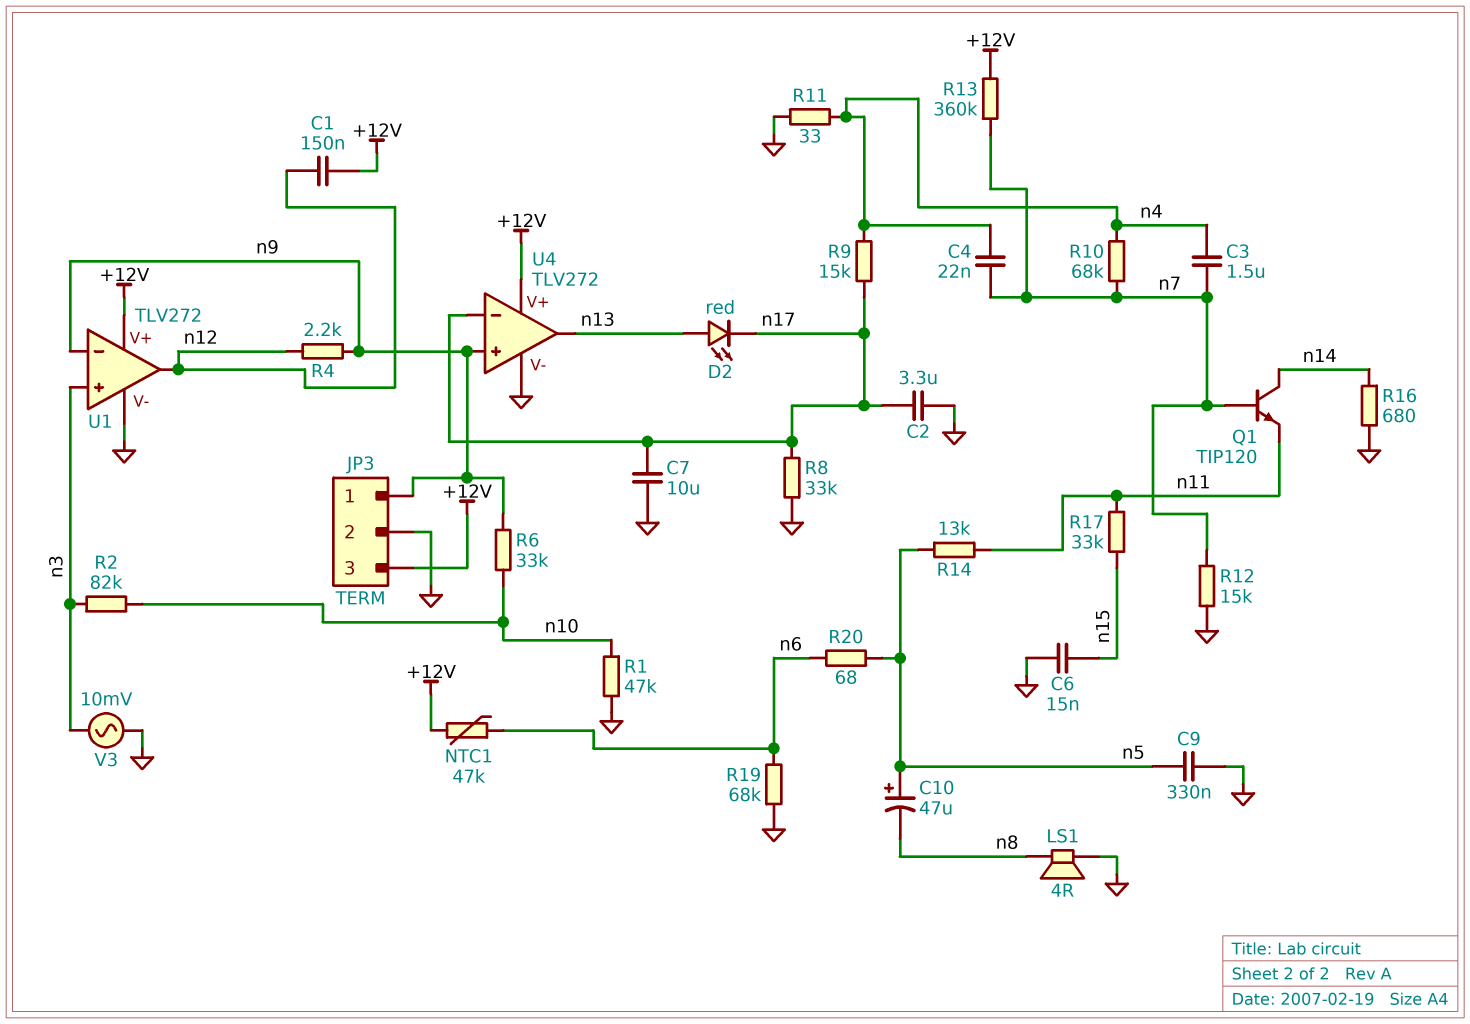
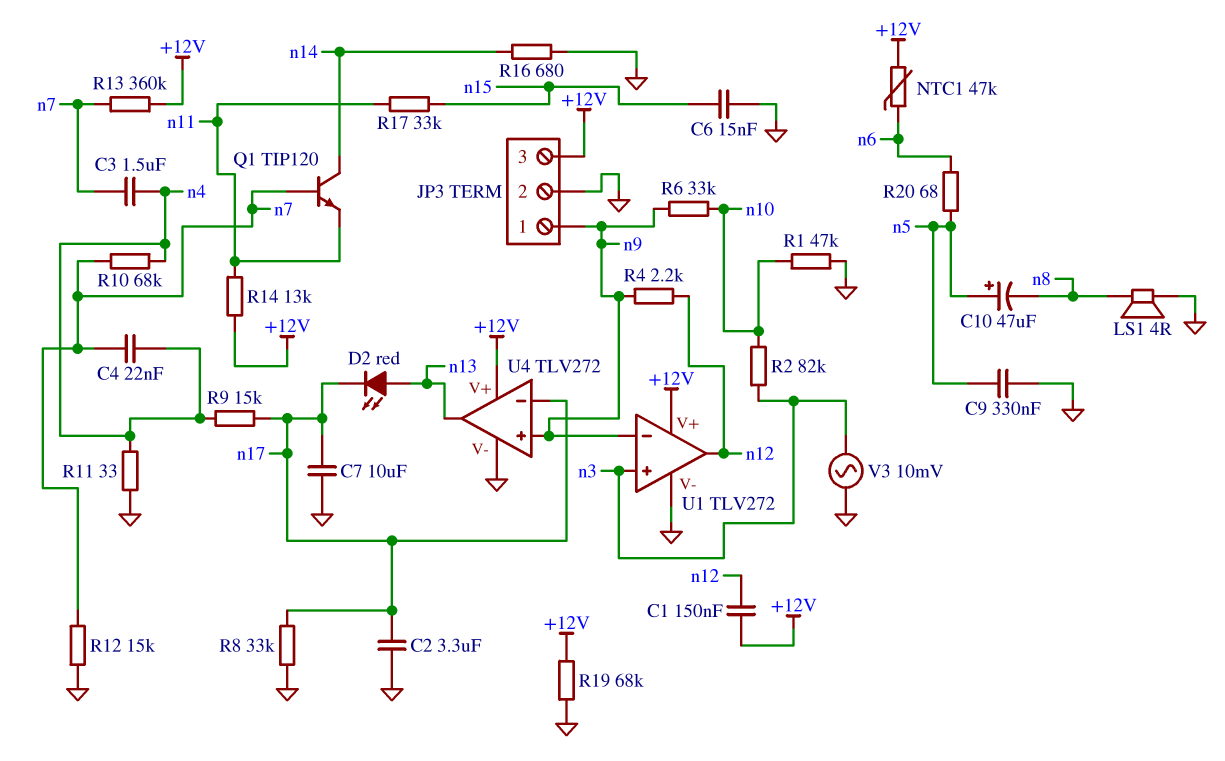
R14: 13k (n5, n11) -> 13k (+12V, n11)
R19: 68k (GND, n6) -> 68k (+12V, GND)

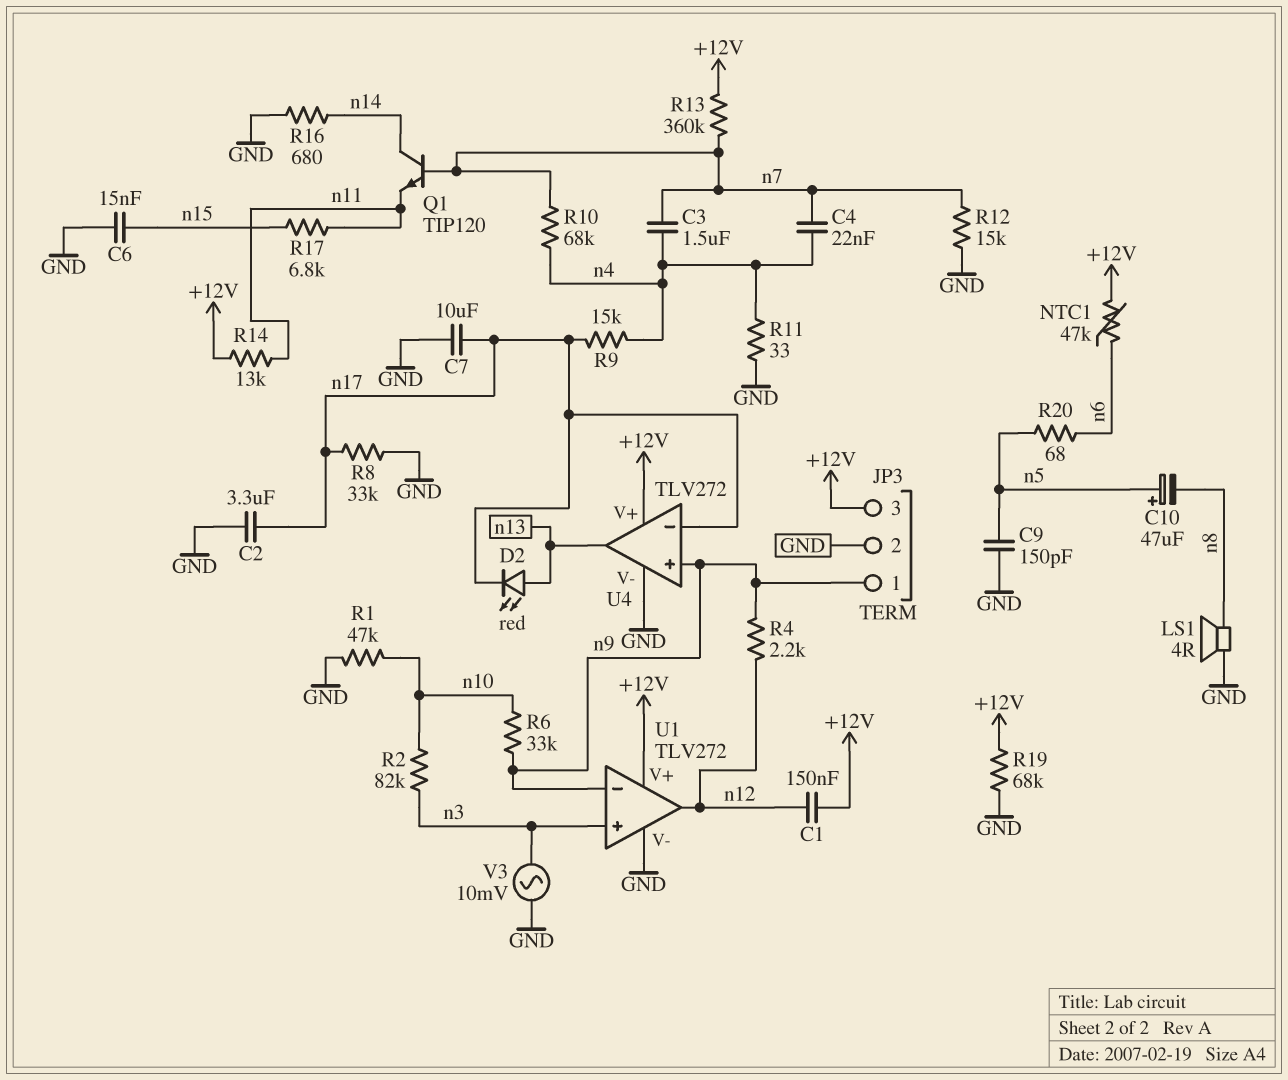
C9: 330nF (GND, n5) -> 150pF (GND, n5)
R17: 33k (n11, n15) -> 6.8k (n11, n15)

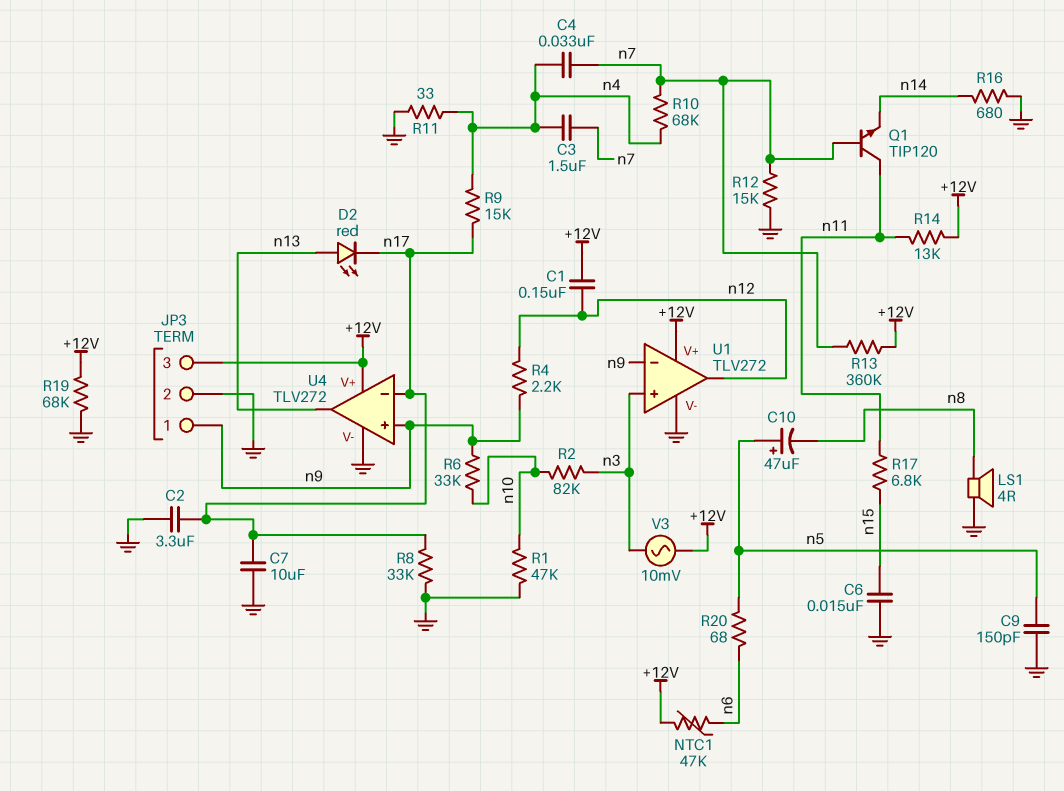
C4: 22nF (n4, n7) -> 33nF (n4, n7)
Q1: NPN TIP120 (B n7, C n14, E n11) -> NPN TIP120 (B n7, C n11, E n14)
V3: AC 10mV (GND, n3) -> AC 10mV (+12V, n3)

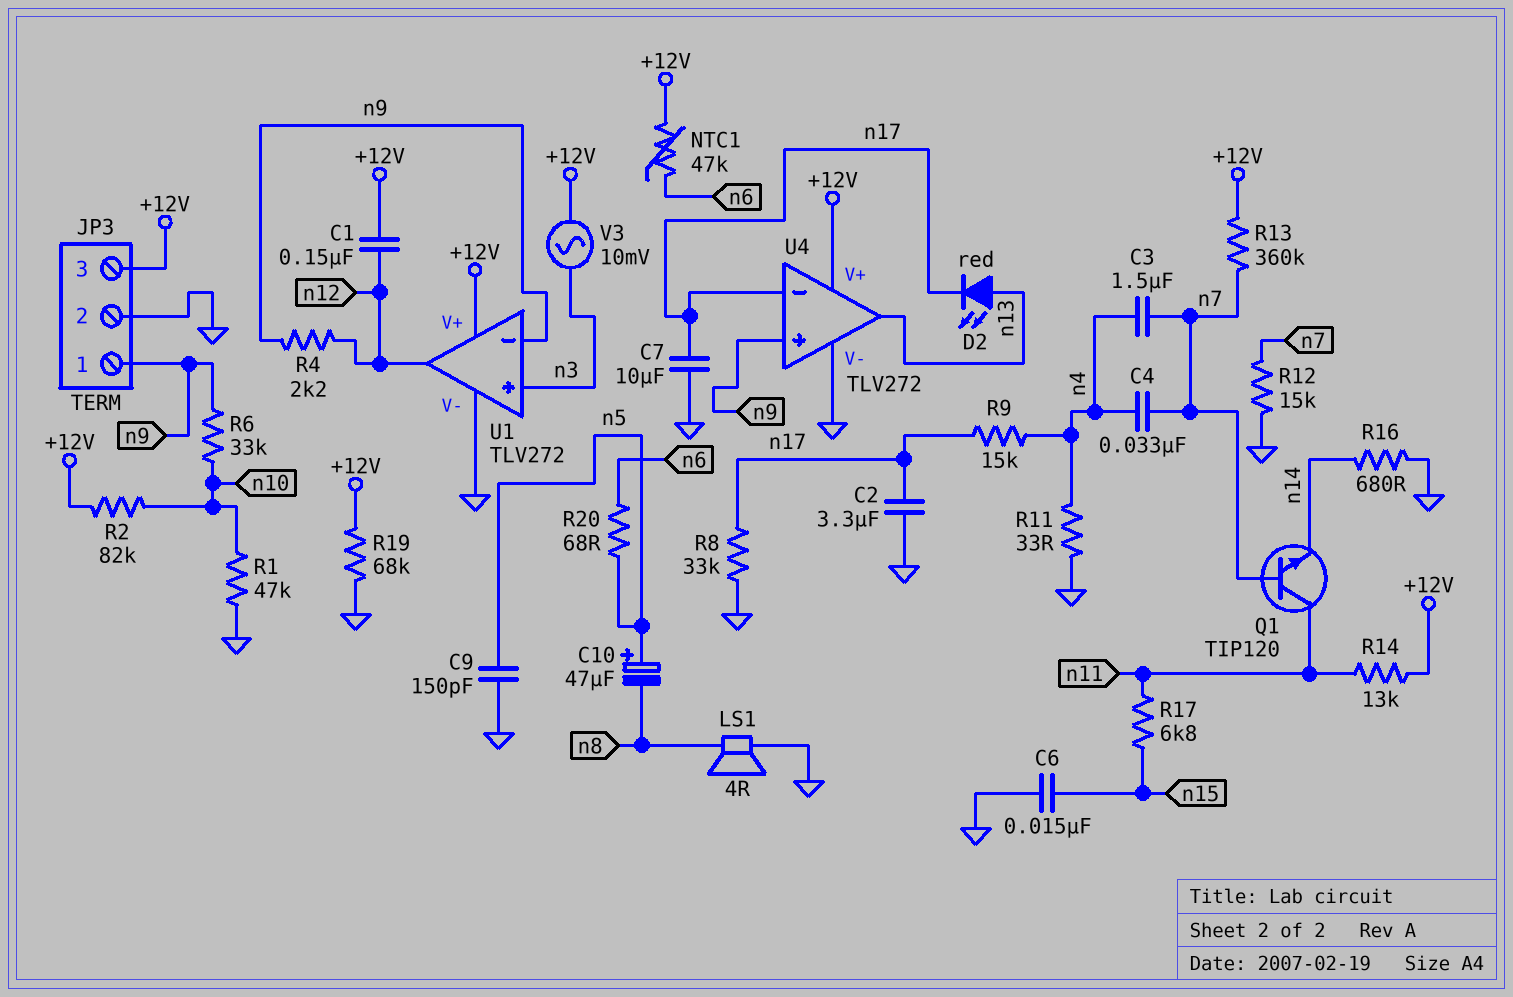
R2: 82k (n3, n10) -> 82k (+12V, n10)
R10: 68k (n4, n7) -> none

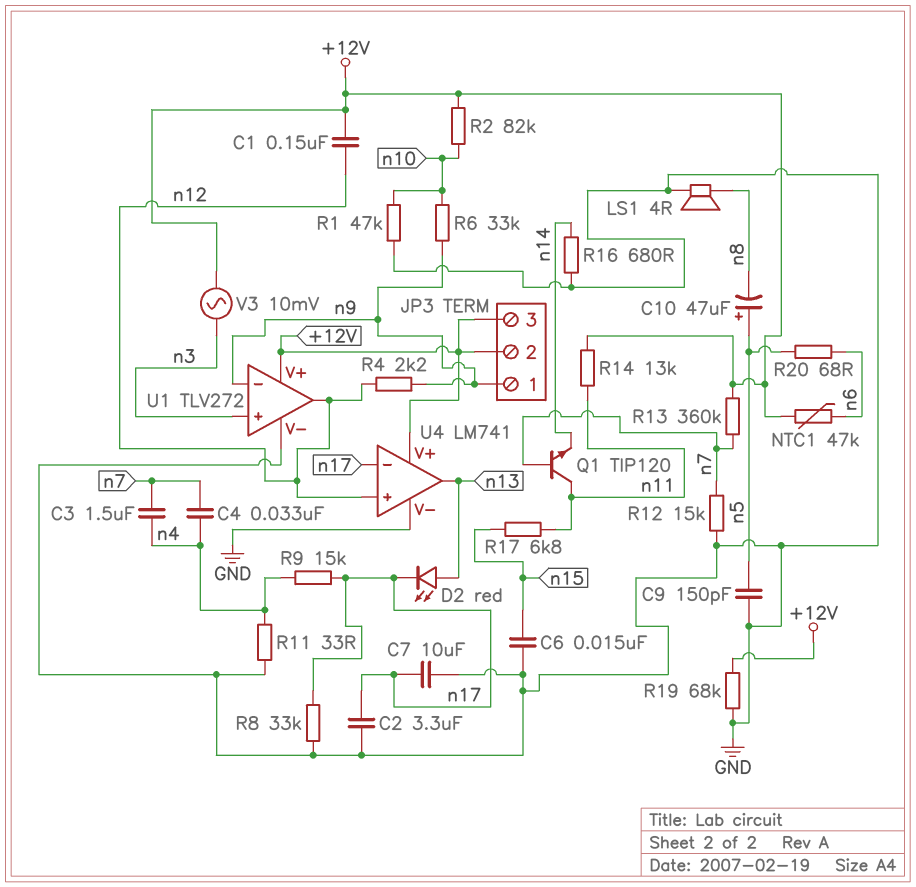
JP3 pin 2: GND -> +12V
U4: TLV272 -> LM741
U4 pin in+: n9 -> n12

